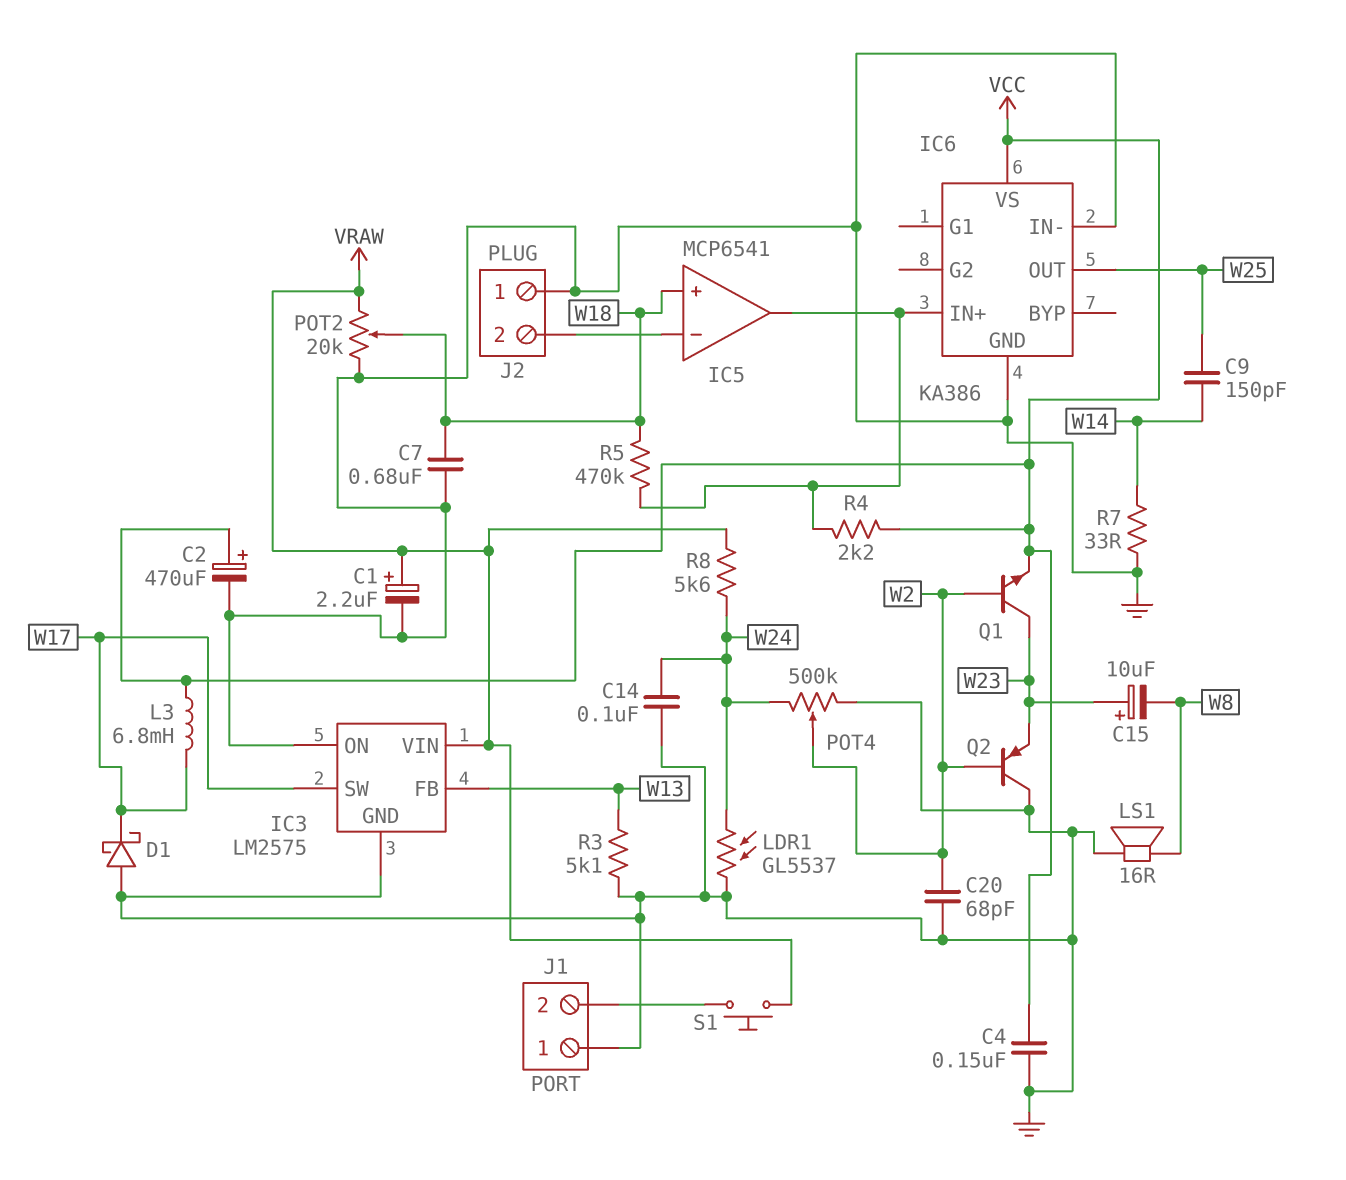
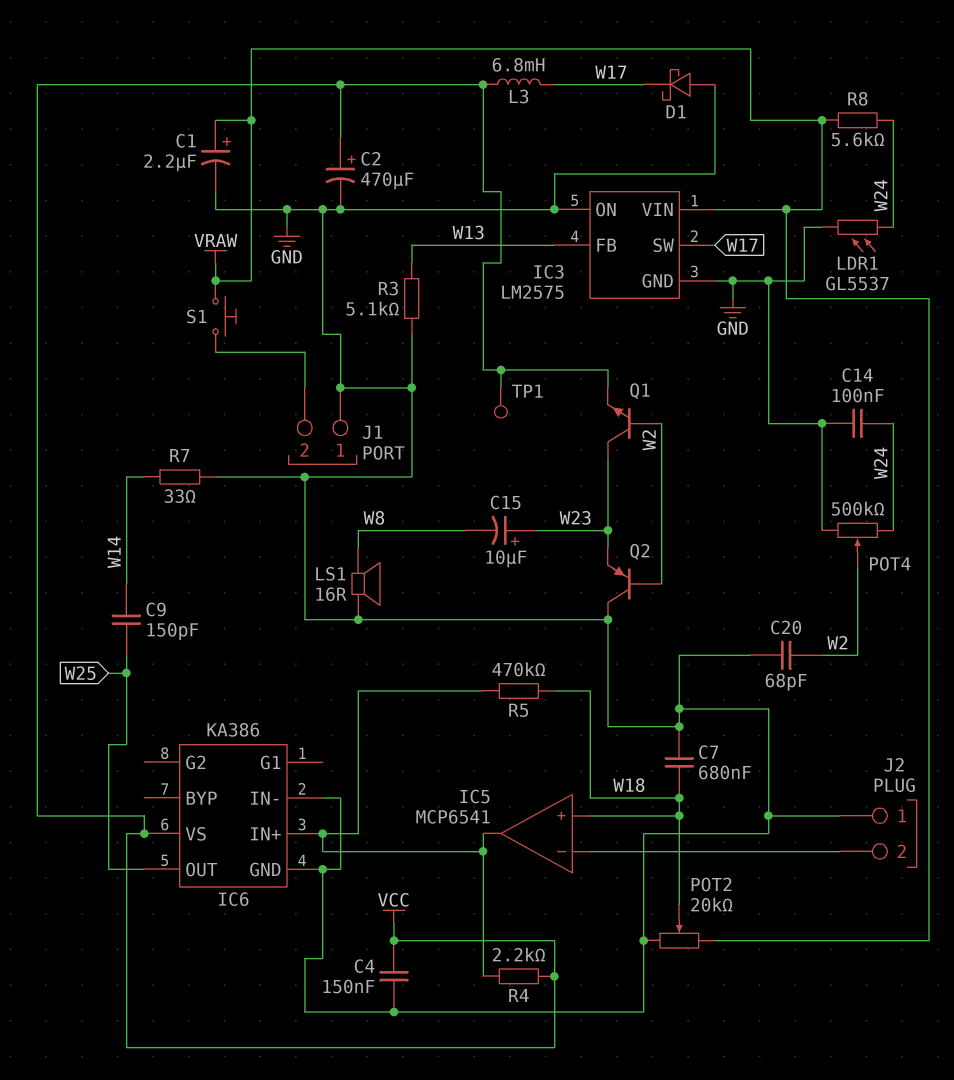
TP1: none -> test point (VCC)

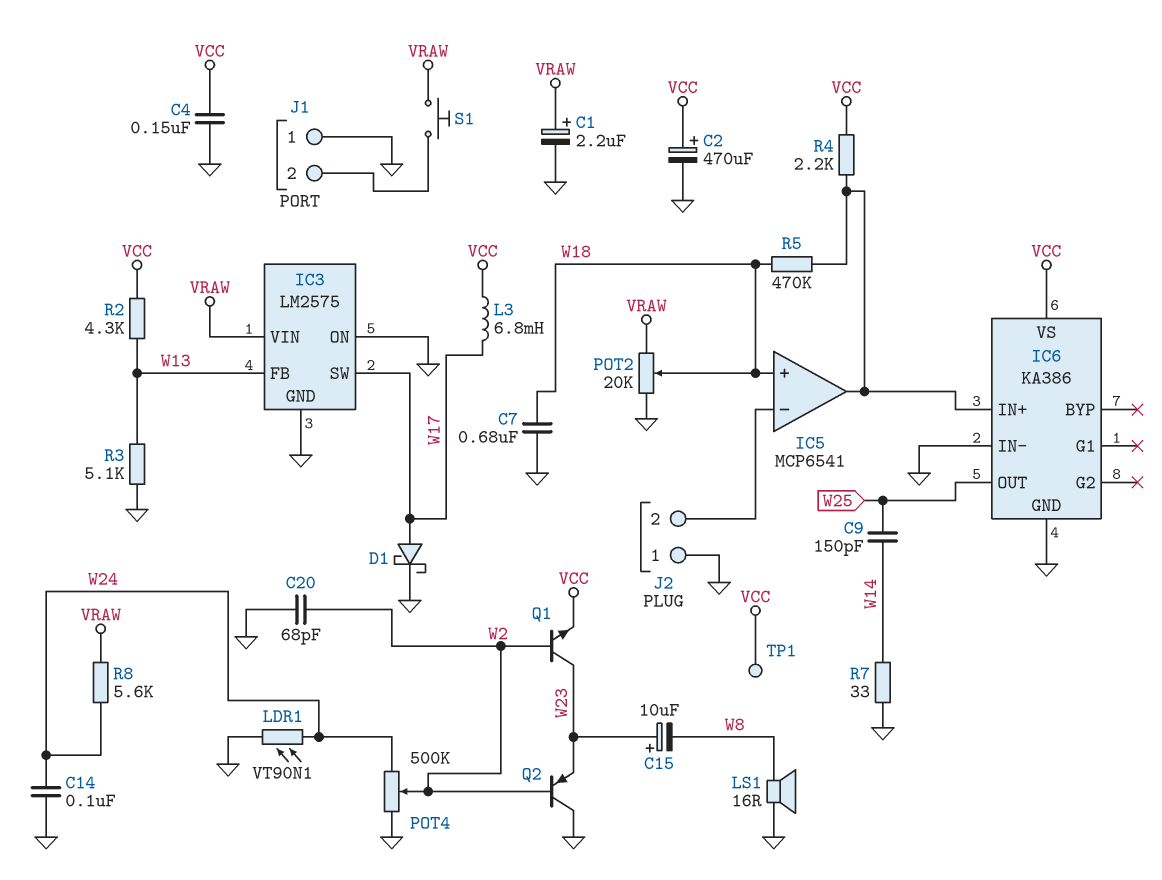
D1: schottky (A GND, K W17) -> schottky (A W17, K GND)
LDR1: GL5537 (GND, W24) -> VT90N1 (GND, W24)
R2: none -> 4.3k (VCC, W13)

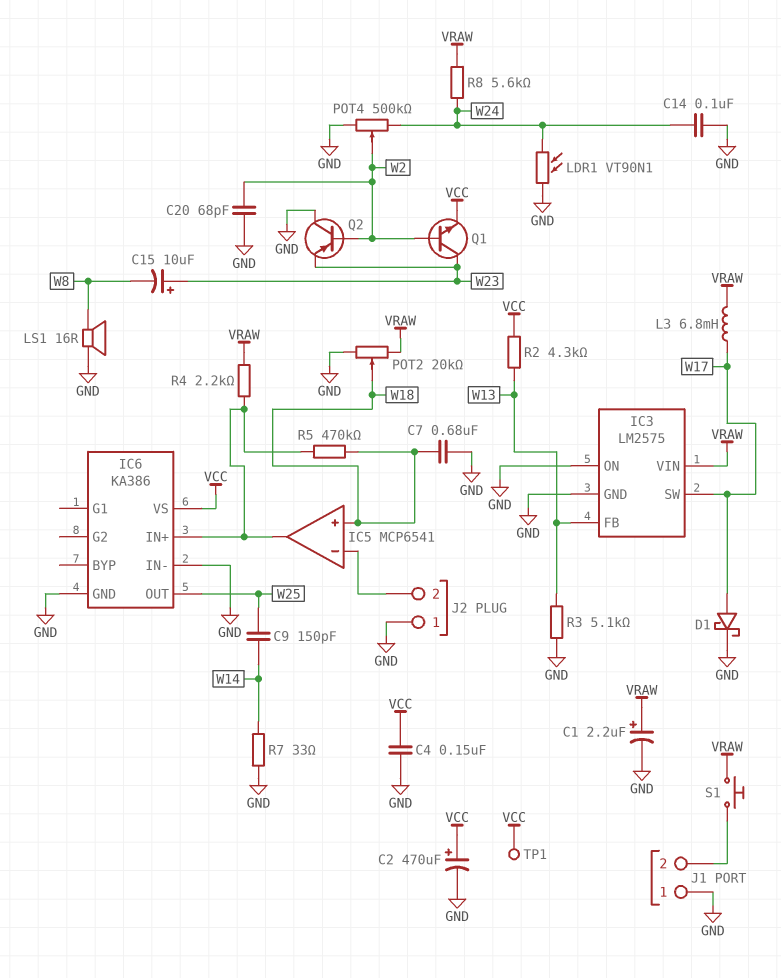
L3: 6.8mH (VCC, W17) -> 6.8mH (VRAW, W17)
R4: 2.2k (IC5/out, VCC) -> 2.2k (IC5/out, VRAW)

